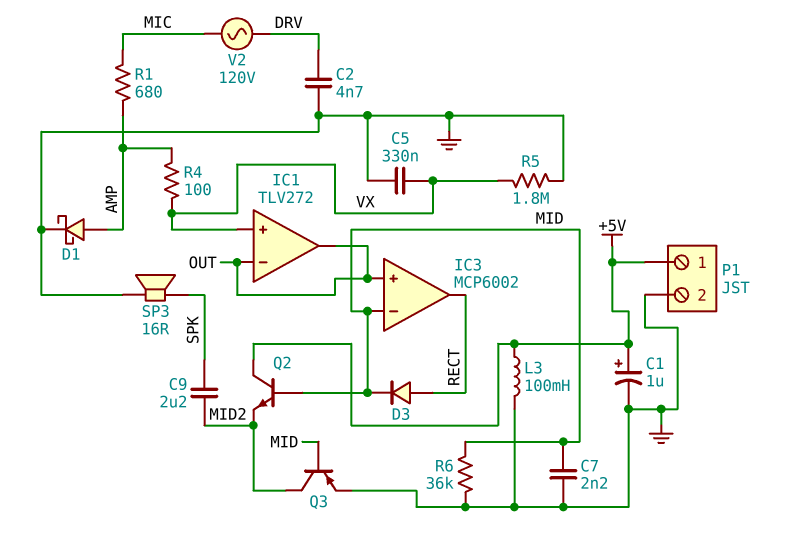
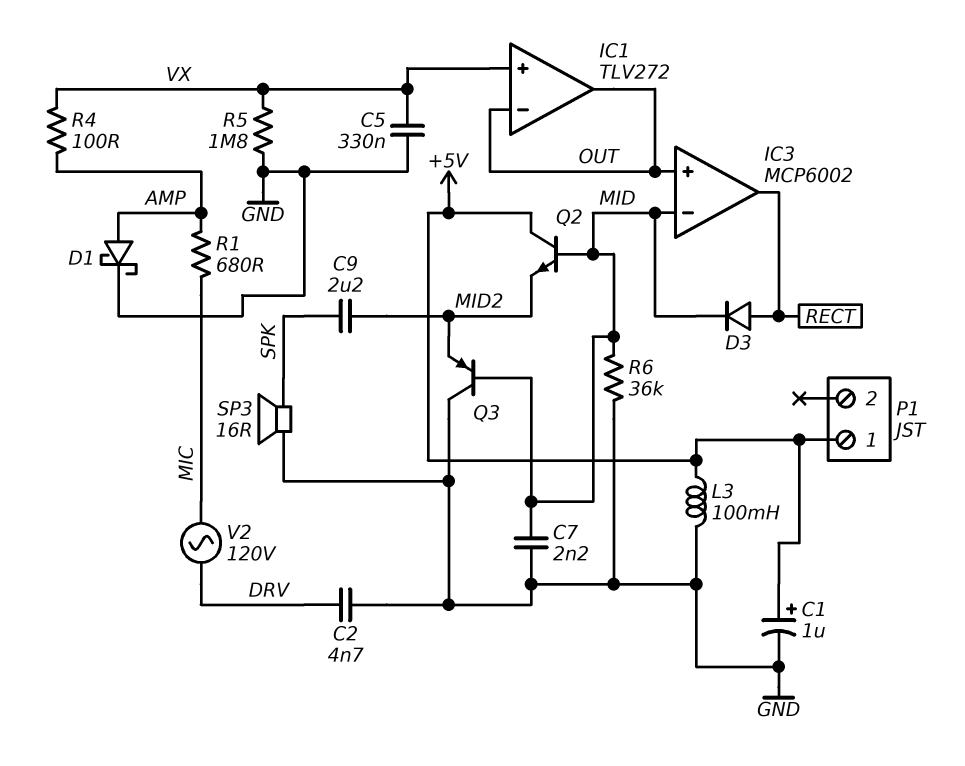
P1 pin 2: GND -> none
Q3: PNP (B MID, C MID2, E GND) -> PNP (B MID, C GND, E MID2)

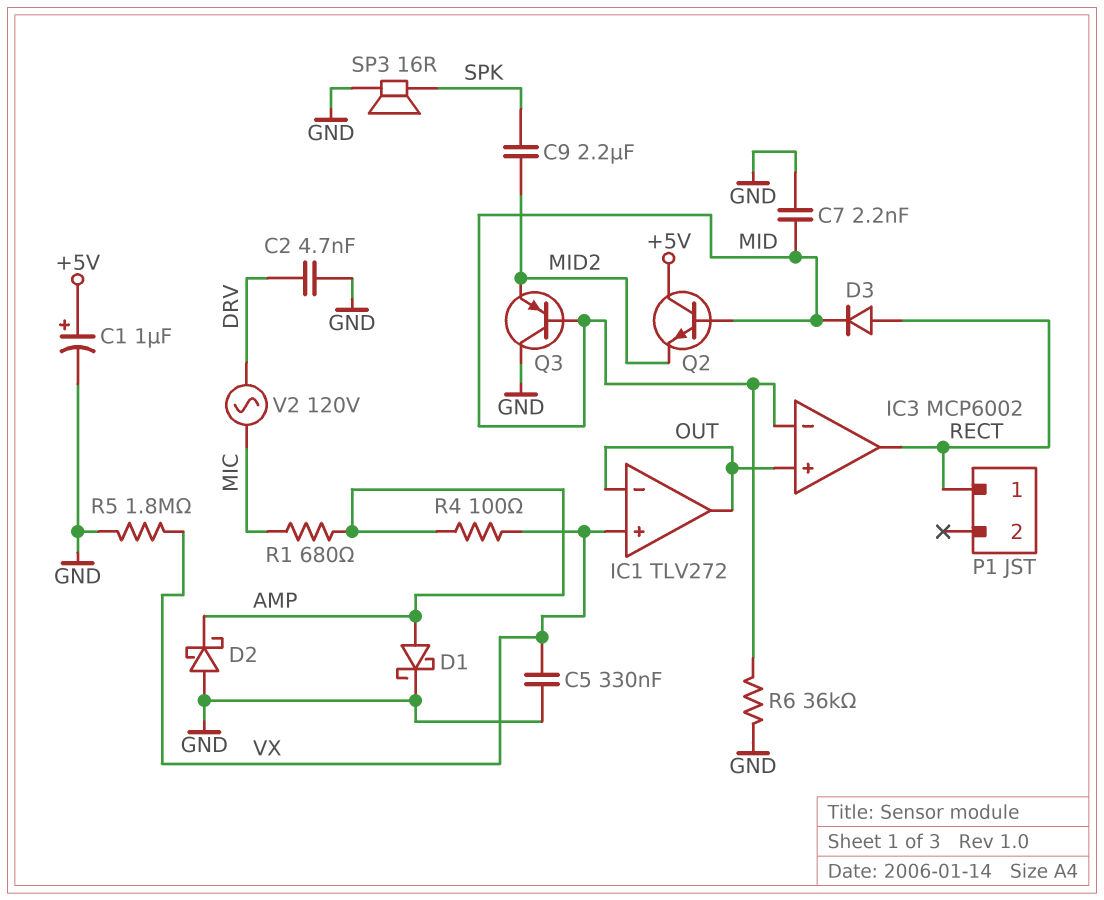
D2: none -> schottky (A GND, K AMP)
L3: 100mH (+5V, GND) -> none
P1 pin 1: +5V -> RECT

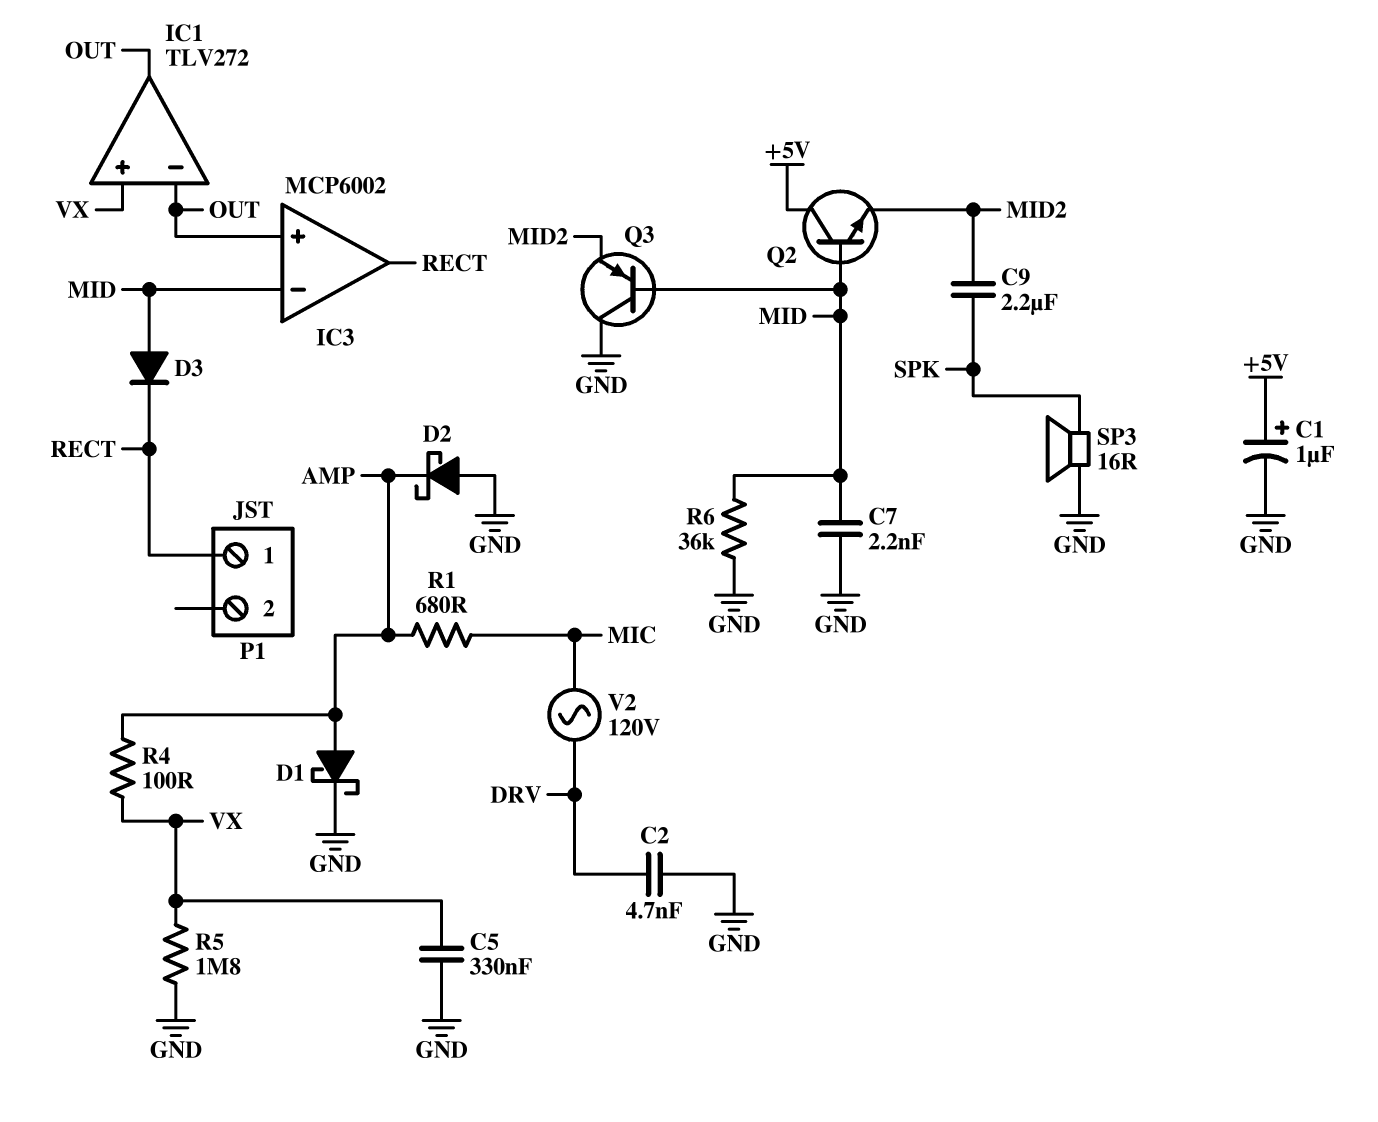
D3: diode (A RECT, K MID) -> diode (A MID, K RECT)

